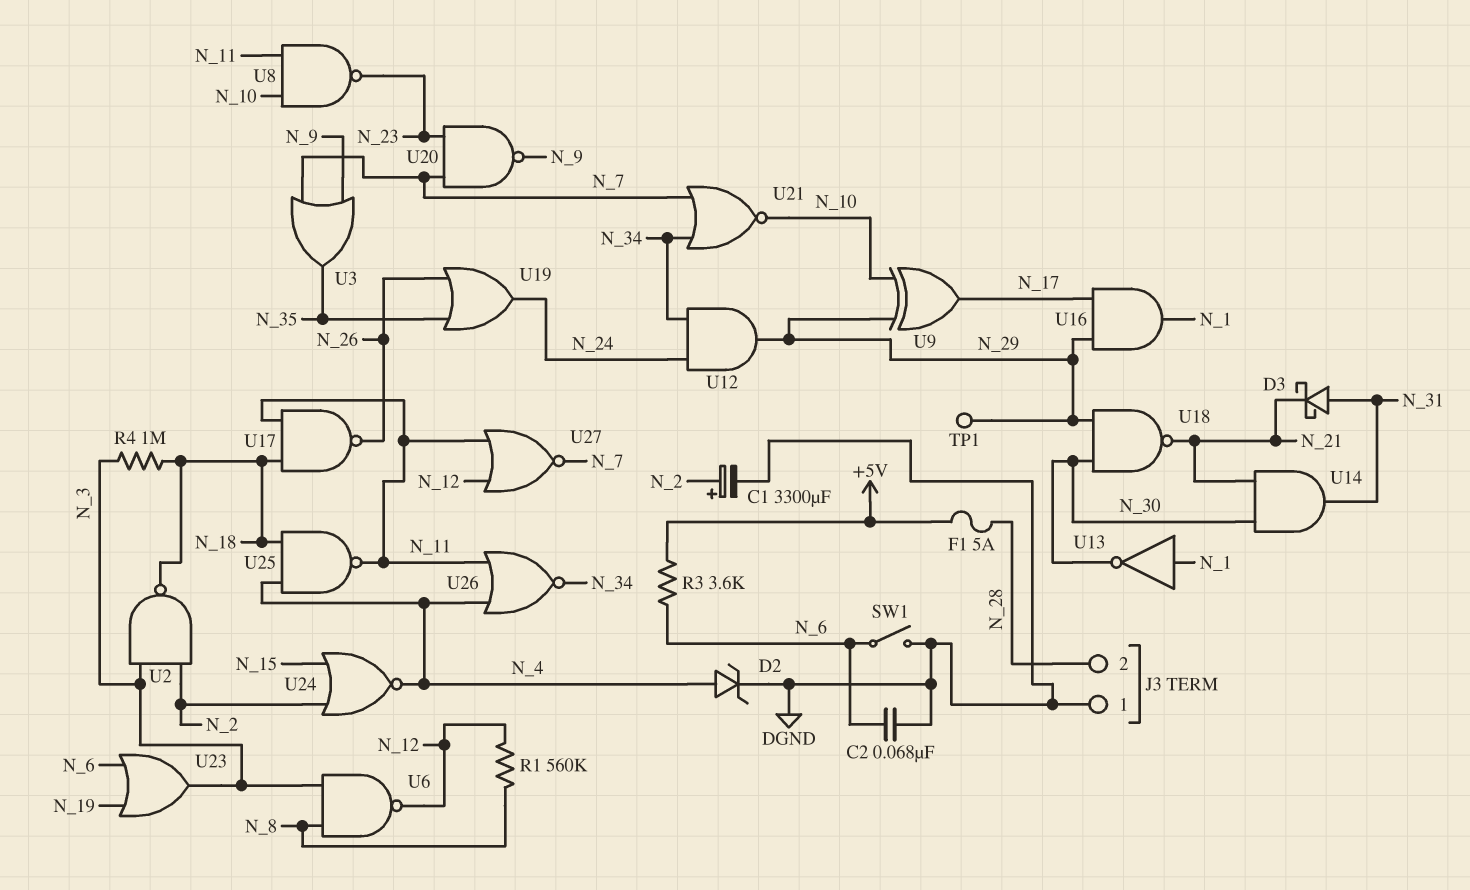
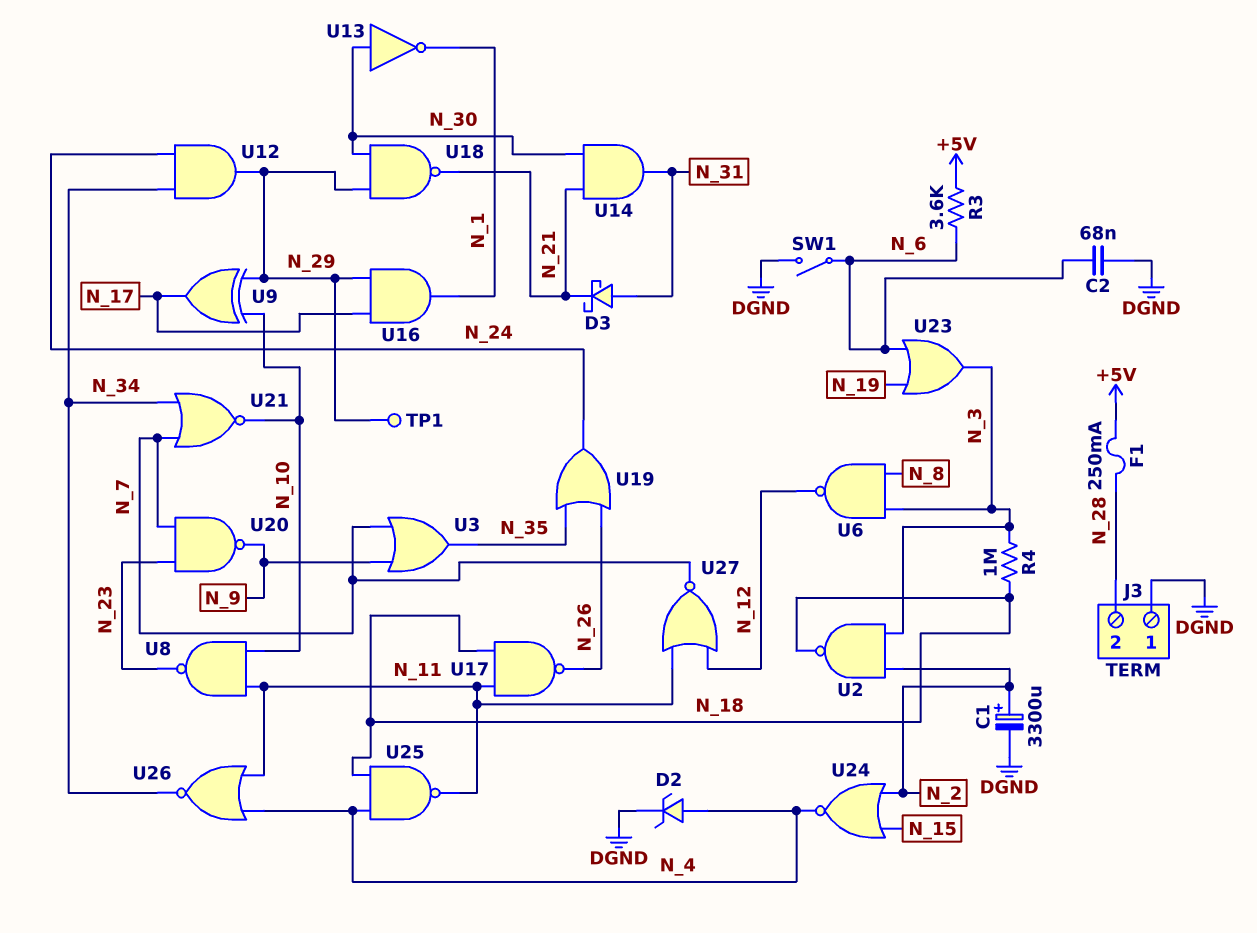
F1: 5A (+5V, N_28) -> 250mA (+5V, N_28)
R1: 560k (N_8, N_12) -> none
U13: NOT (in N_1, out N_30) -> NOT (in N_30, out N_1)

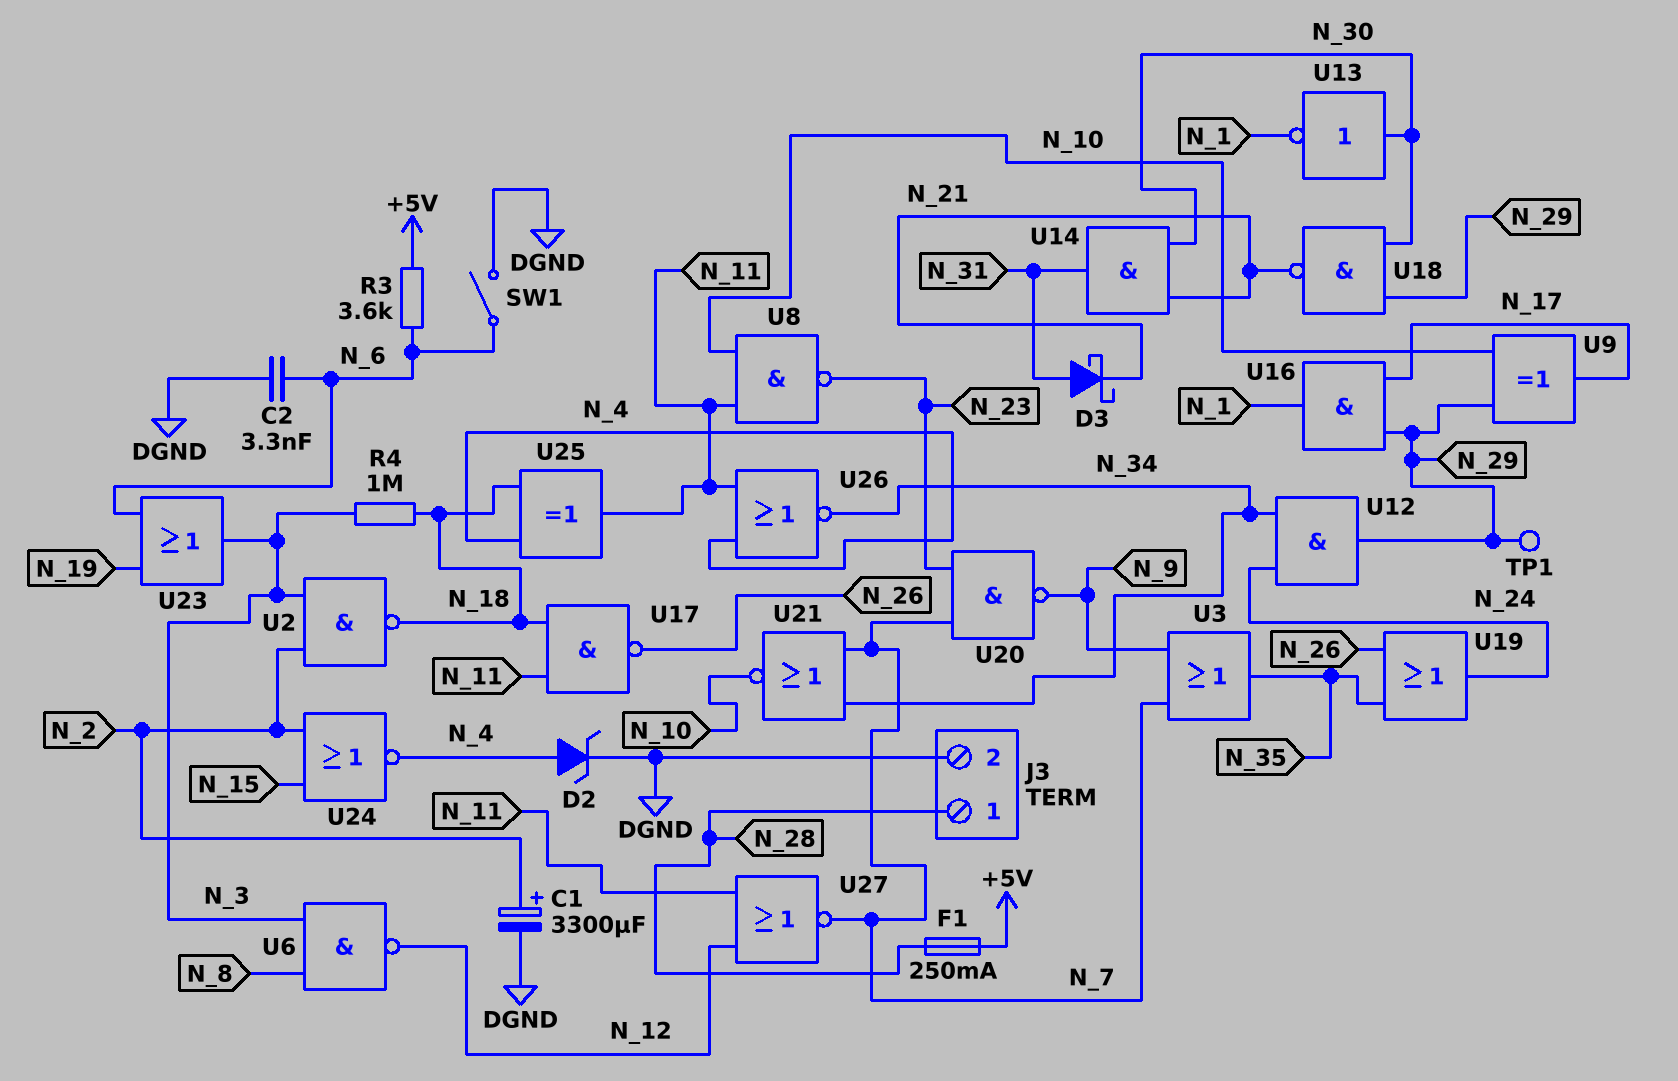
C2: 68nF (DGND, N_6) -> 3.3nF (DGND, N_6)
J3 pin 1: DGND -> N_28
J3 pin 2: N_28 -> DGND
U25: NAND (in N_4, in N_18, out N_11) -> XOR (in N_4, in N_18, out N_11)

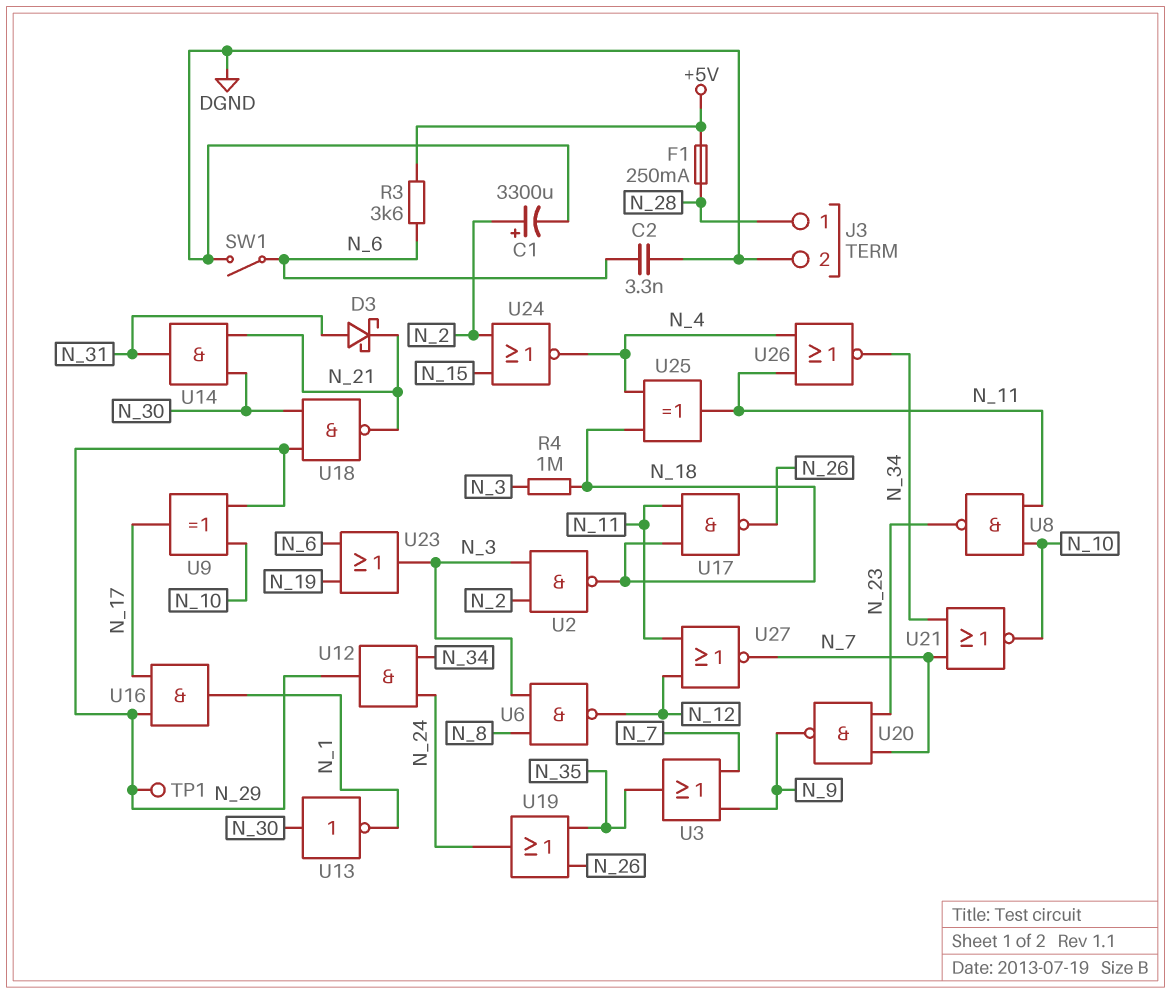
D2: zener (A N_4, K DGND) -> none

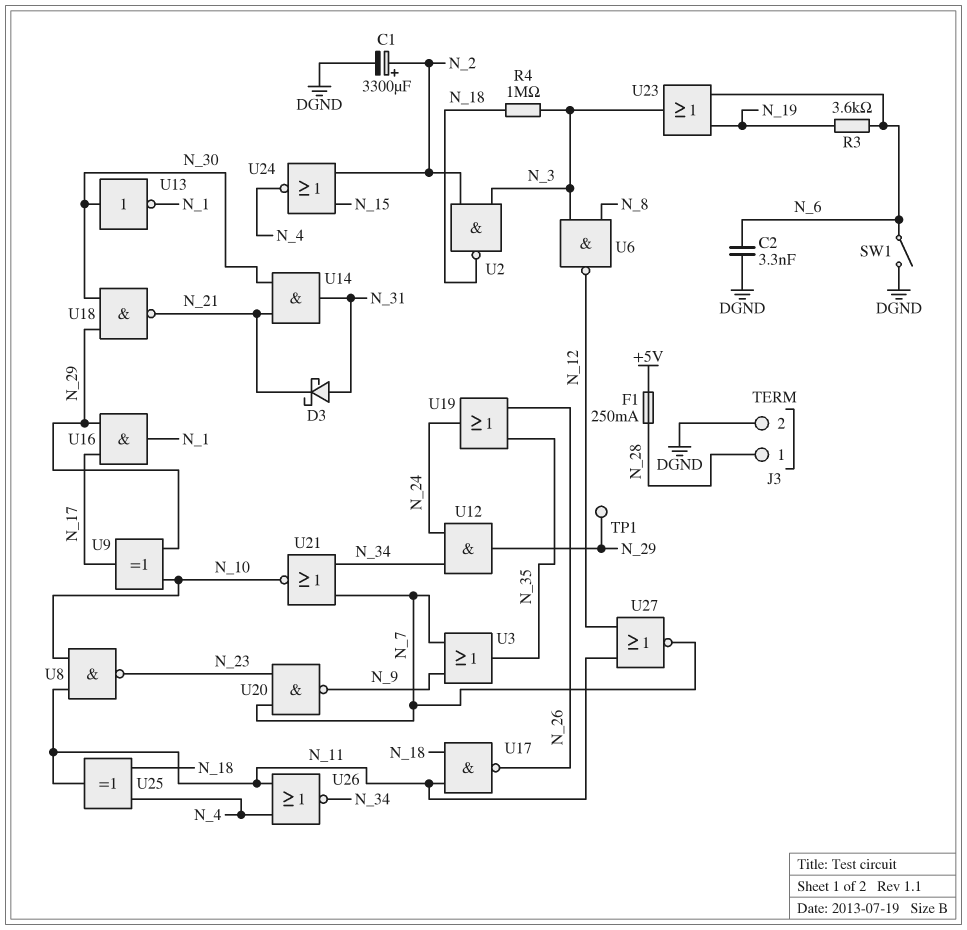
R3: 3.6k (+5V, N_6) -> 3.6k (N_6, N_19)

